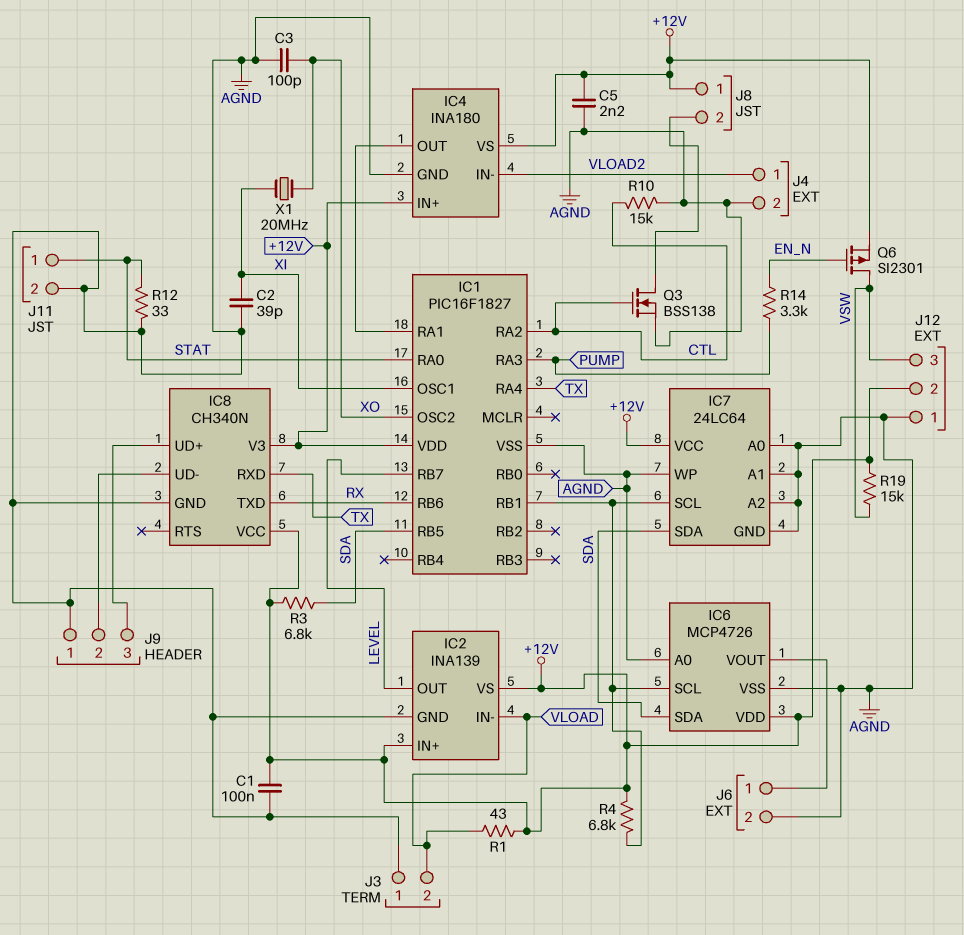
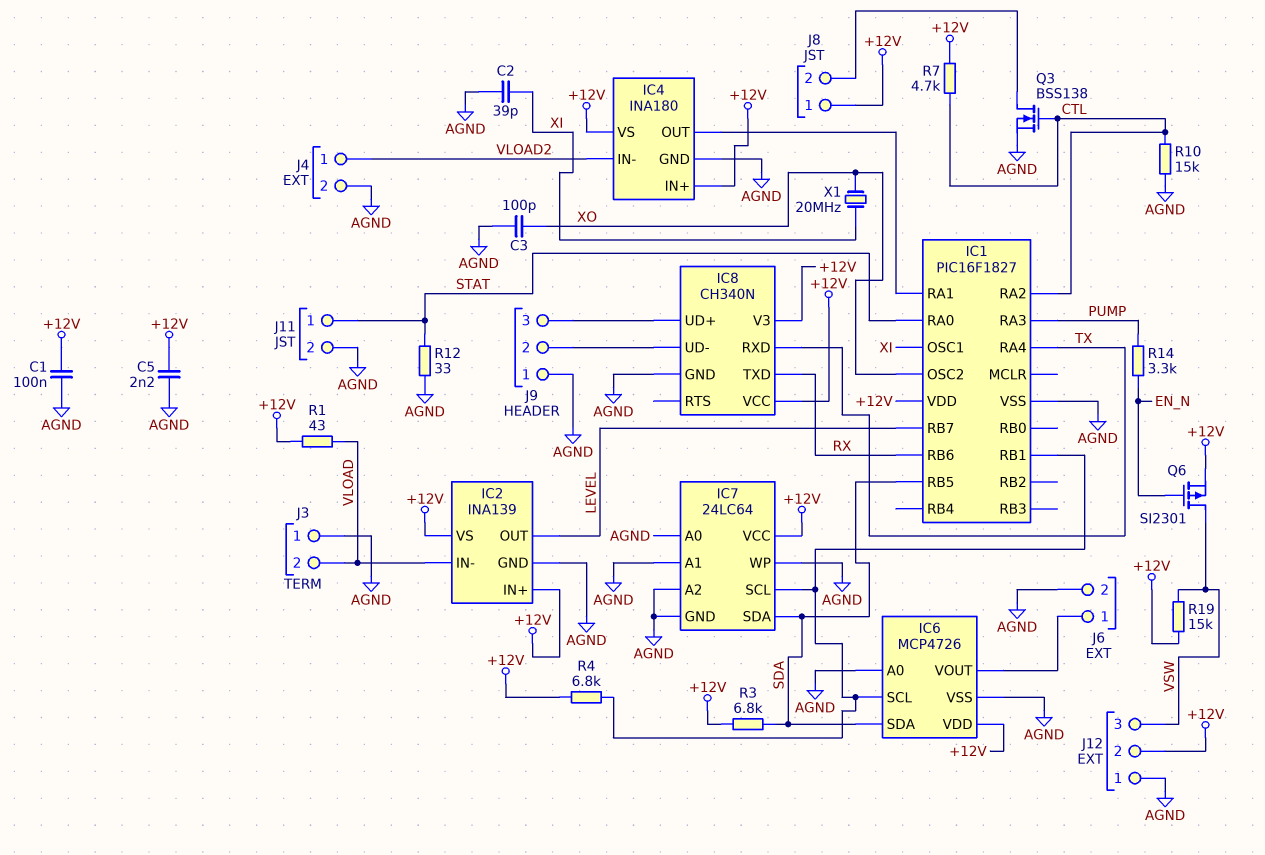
R7: none -> 4.7k (+12V, CTL)

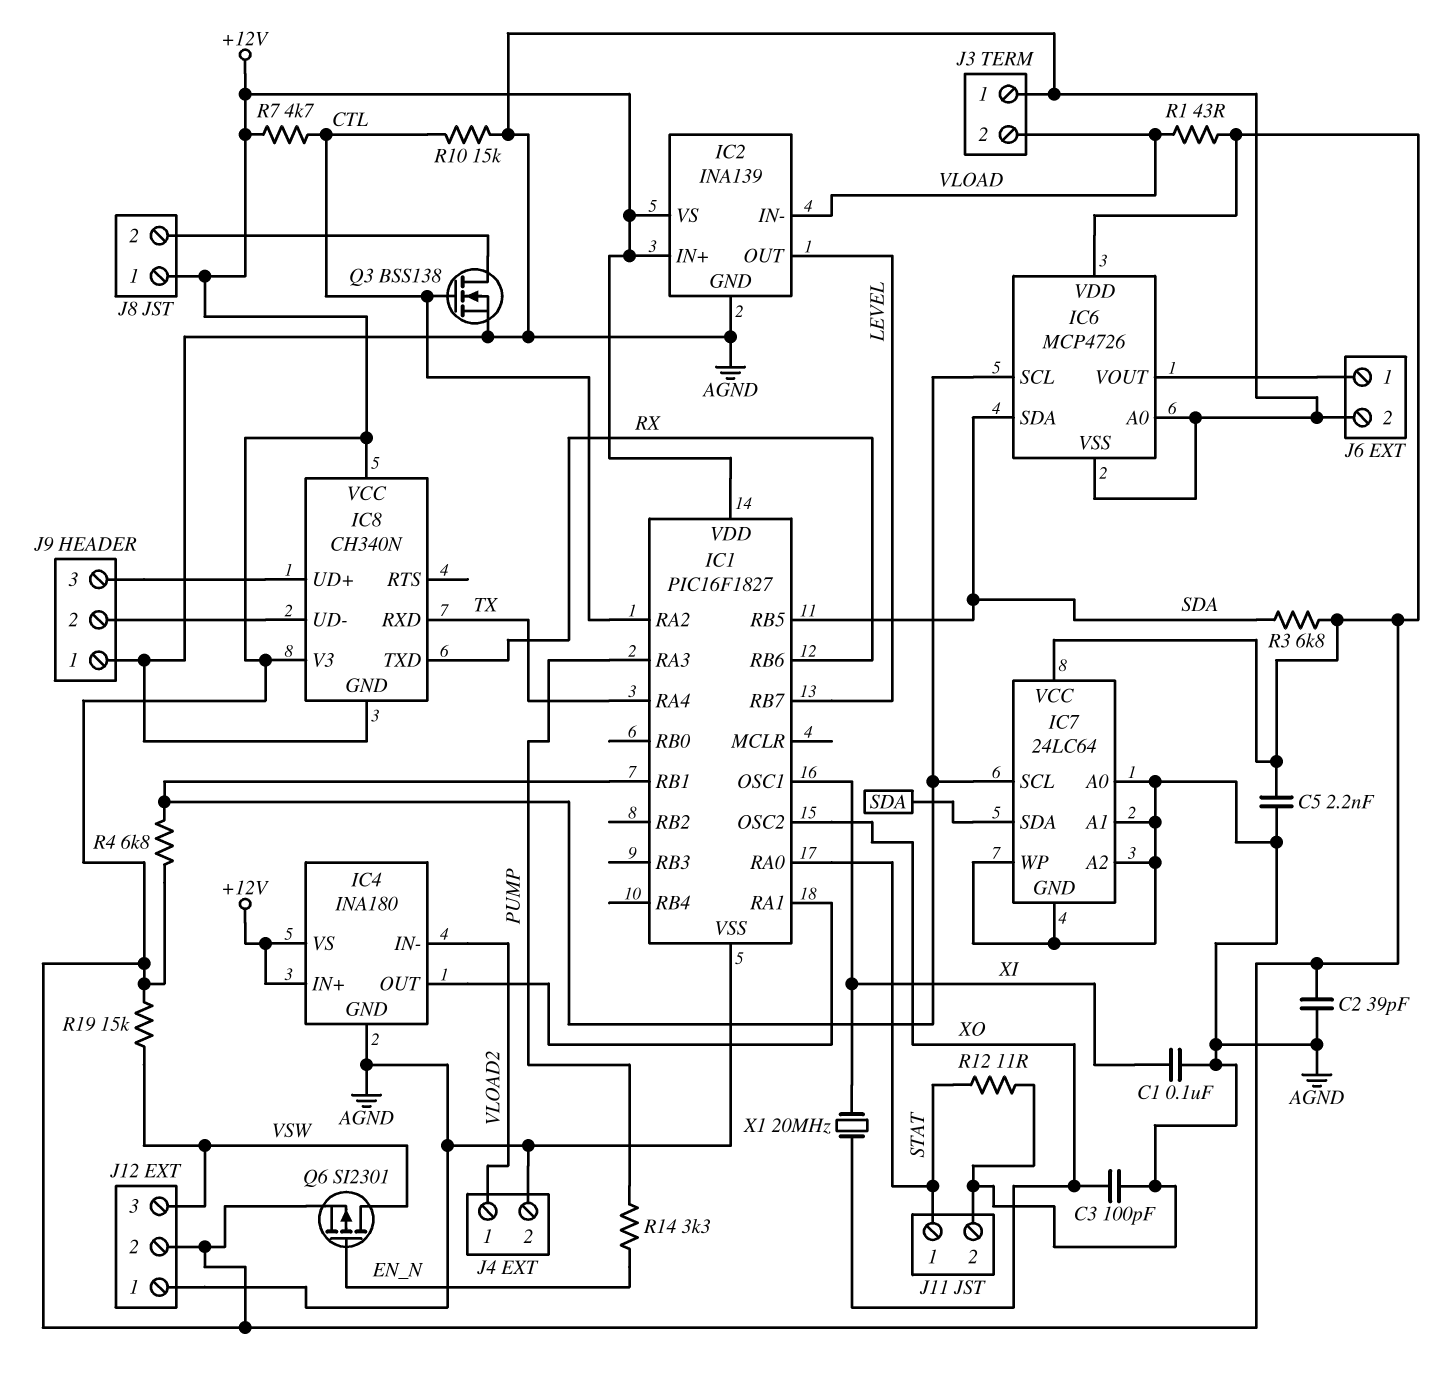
C1: 100nF (+12V, AGND) -> 100nF (AGND, XI)
C2: 39pF (AGND, XI) -> 39pF (+12V, AGND)
R12: 33 (AGND, STAT) -> 11 (AGND, STAT)

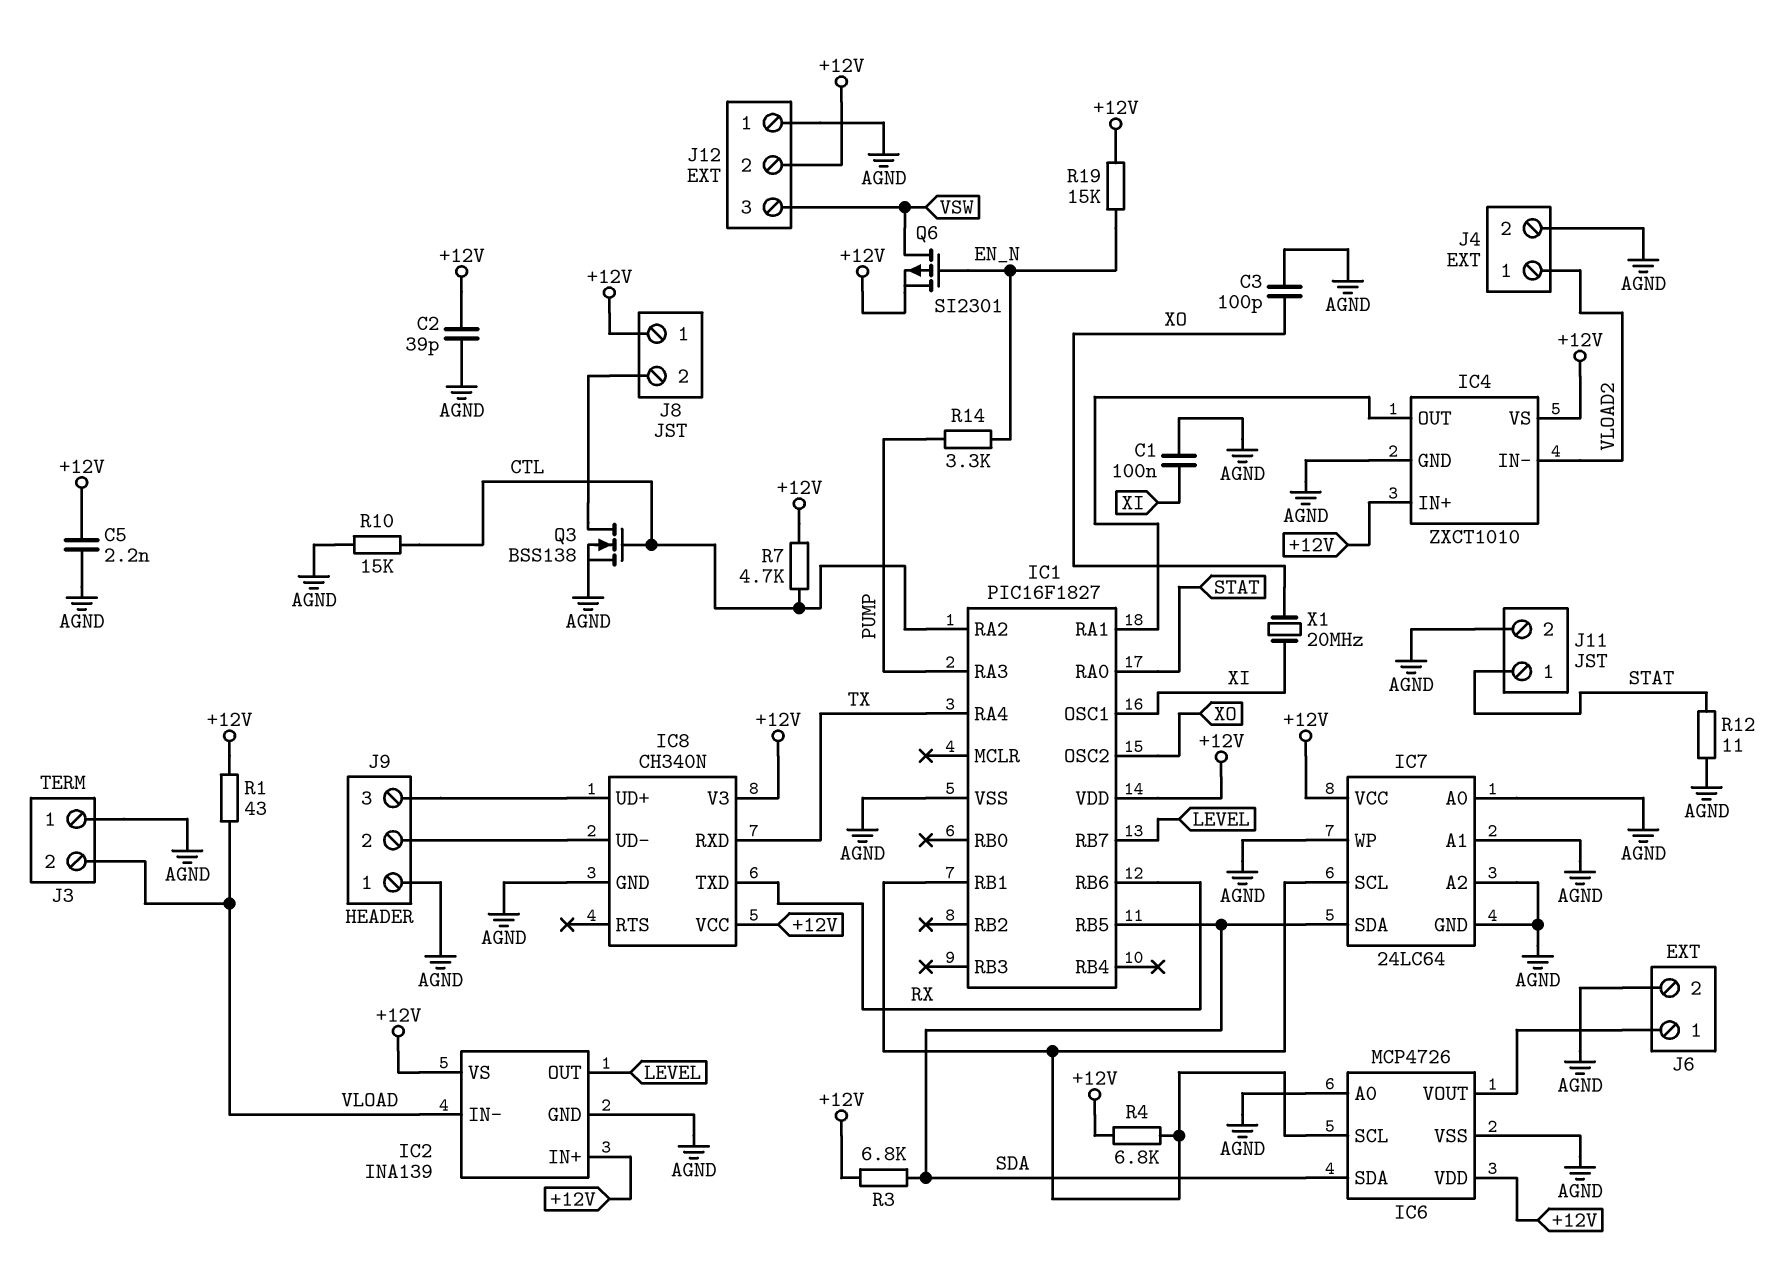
IC4: INA180 -> ZXCT1010
R19: 15k (+12V, VSW) -> 15k (+12V, EN_N)

